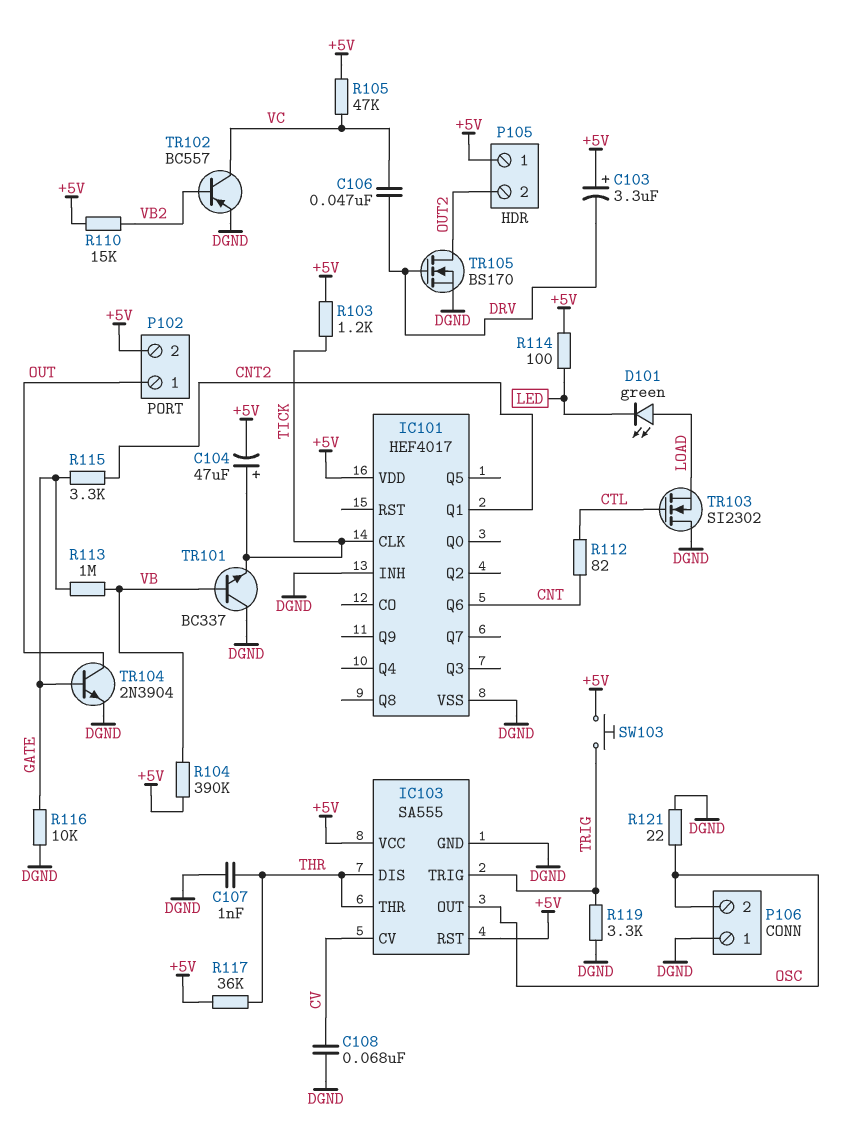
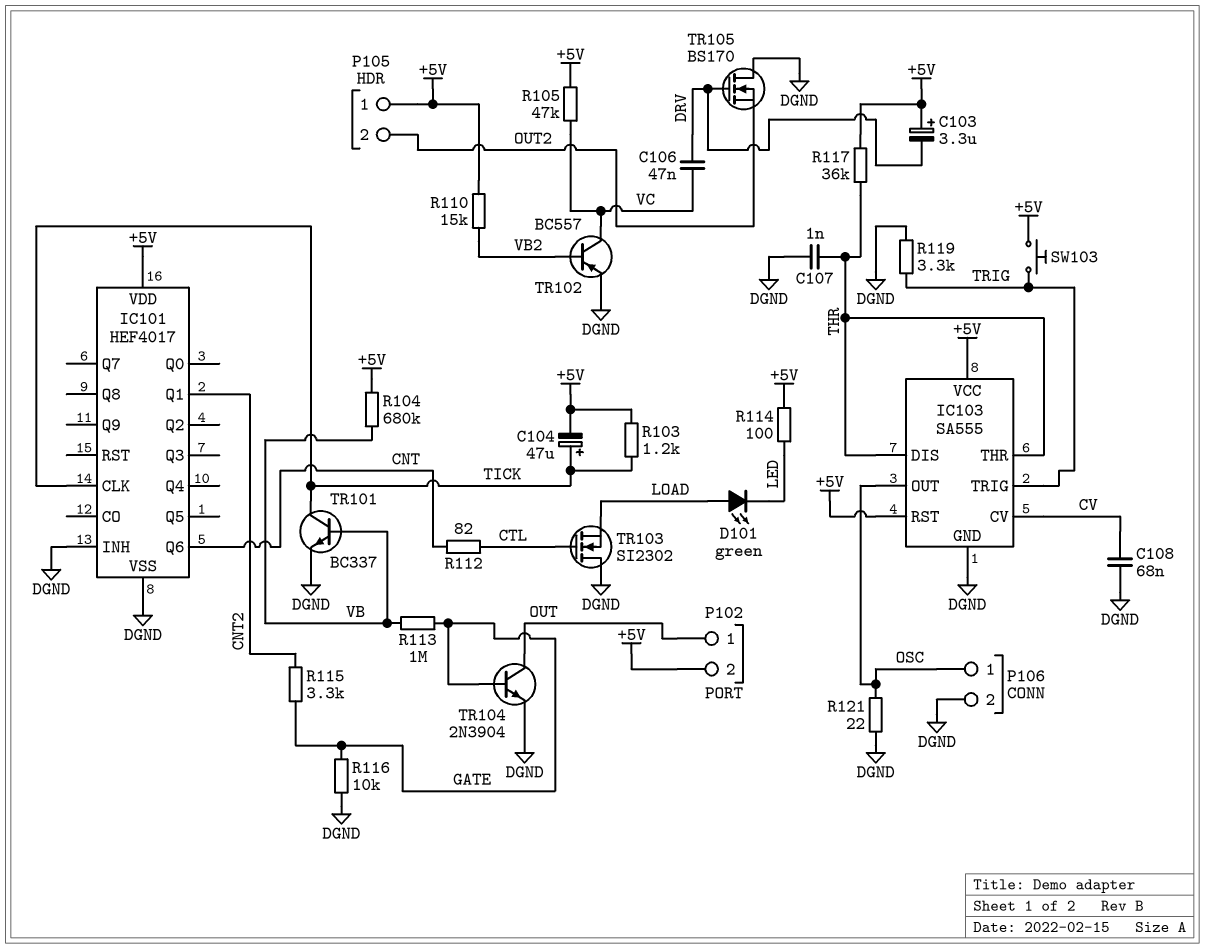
P106 pin 1: DGND -> OSC
P106 pin 2: OSC -> DGND
R104: 390k (+5V, VB) -> 680k (+5V, VB)
TR101: NPN BC337 (B VB, C DGND, E TICK) -> NPN BC337 (B VB, C TICK, E DGND)
TR105: NMOS BS170 (G DRV, D OUT2, S DGND) -> NMOS BS170 (G DRV, D DGND, S OUT2)

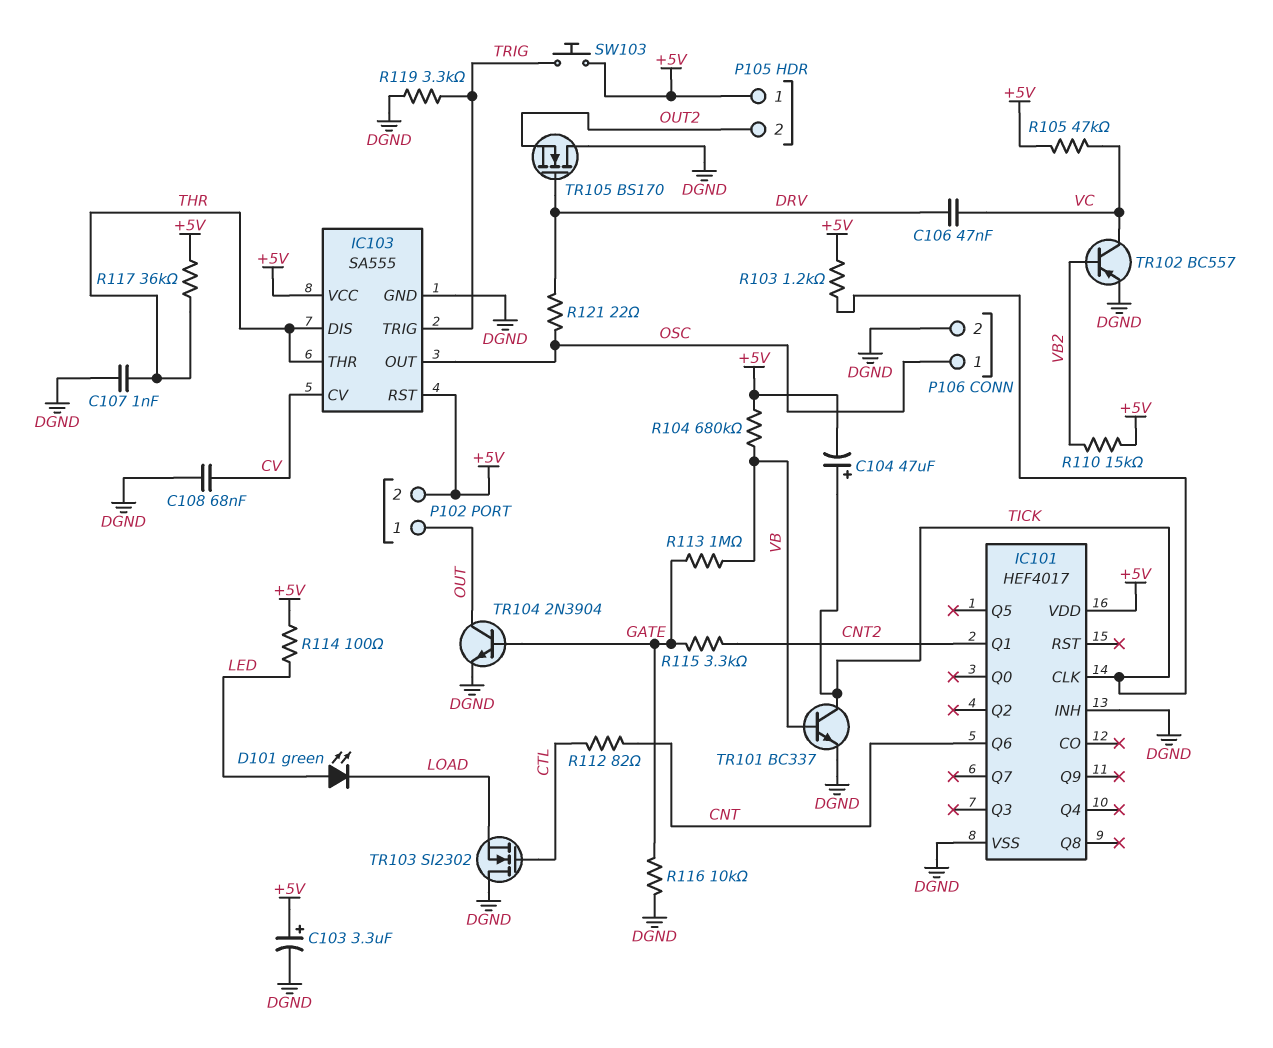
C103: 3.3uF (plus +5V, minus DRV) -> 3.3uF (plus +5V, minus DGND)
D101: LED green (A LOAD, K LED) -> LED green (A LED, K LOAD)
R121: 22 (DGND, OSC) -> 22 (DRV, OSC)

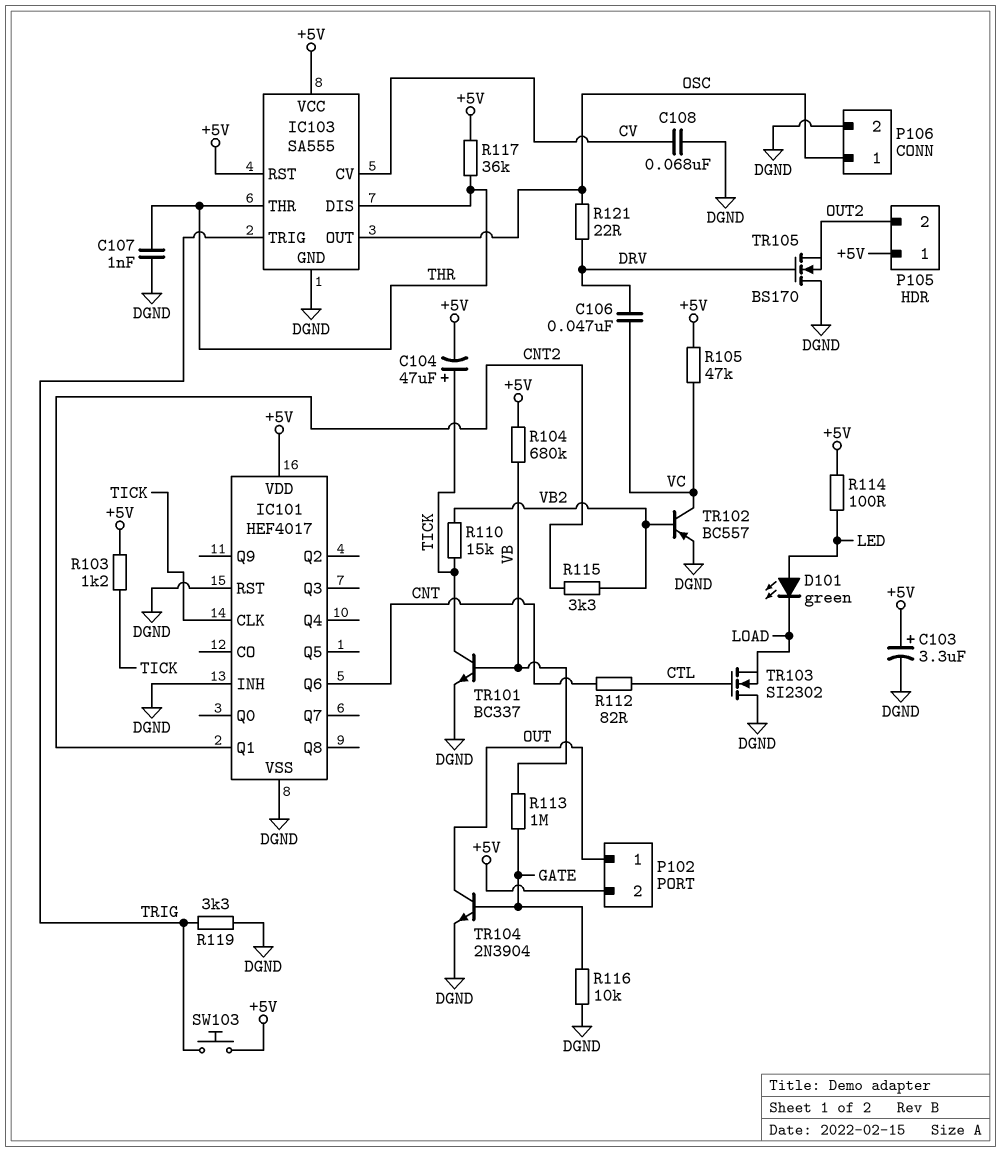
IC101 pin RST: none -> DGND
R110: 15k (+5V, VB2) -> 15k (TICK, VB2)
R115: 3.3k (CNT2, GATE) -> 3.3k (CNT2, VB2)

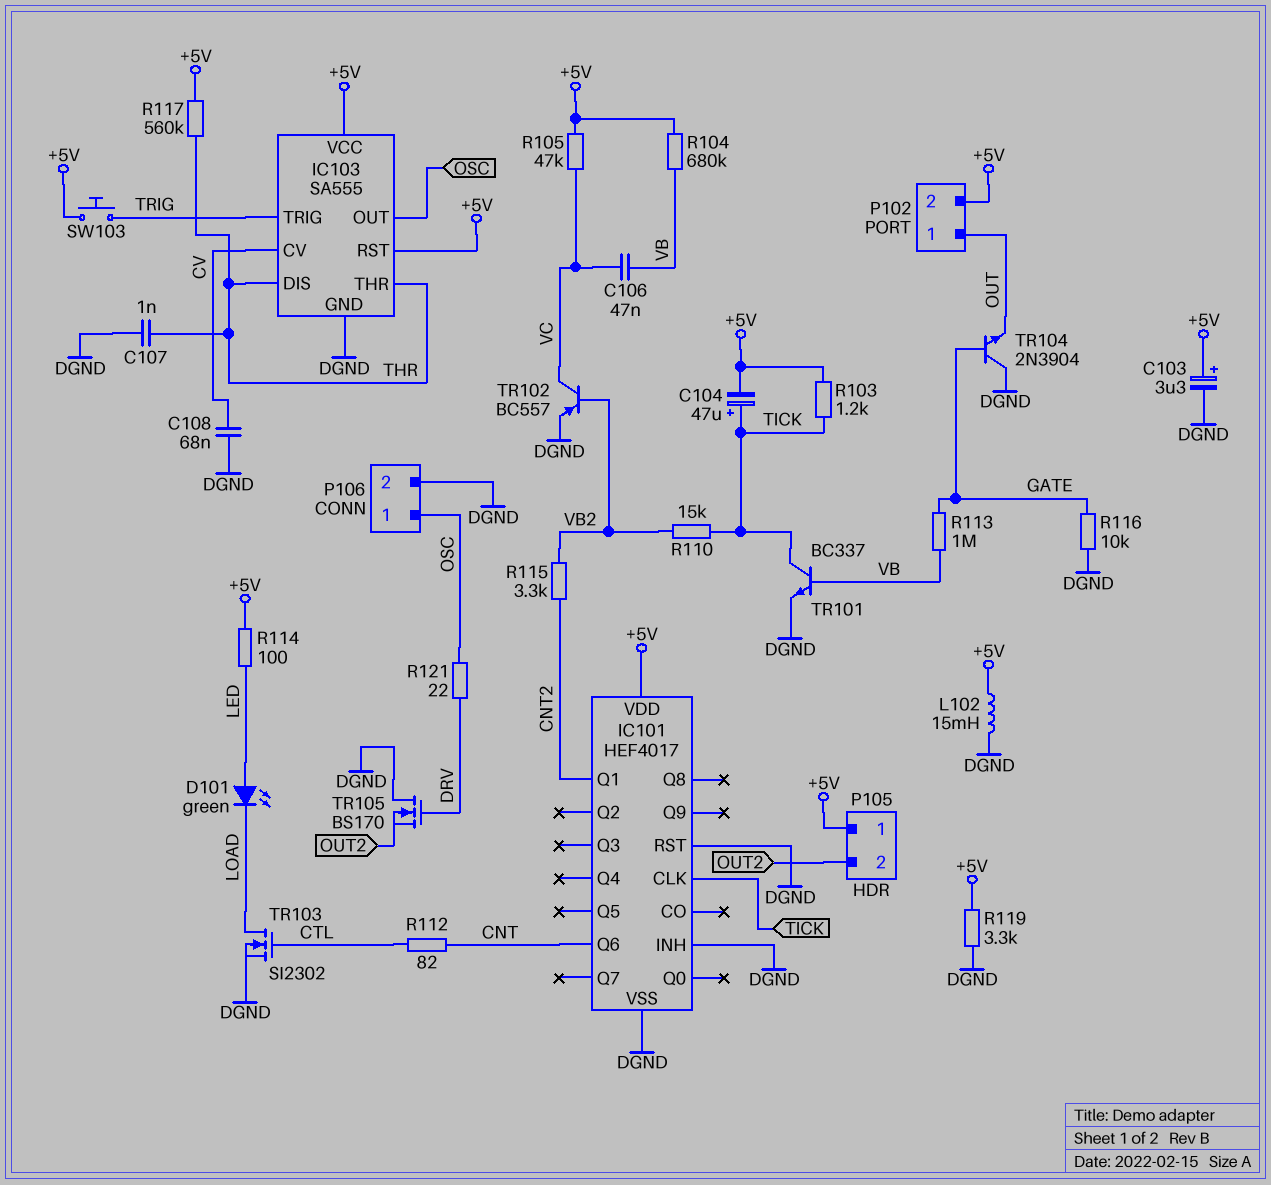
C106: 47nF (DRV, VC) -> 47nF (VB, VC)
L102: none -> 15mH (+5V, DGND)
R117: 36k (+5V, THR) -> 560k (+5V, THR)
R119: 3.3k (DGND, TRIG) -> 3.3k (+5V, DGND)
TR103: NMOS SI2302 (G CTL, D DGND, S LOAD) -> NMOS SI2302 (G CTL, D LOAD, S DGND)
TR104: NPN 2N3904 (B GATE, C OUT, E DGND) -> NPN 2N3904 (B GATE, C DGND, E OUT)

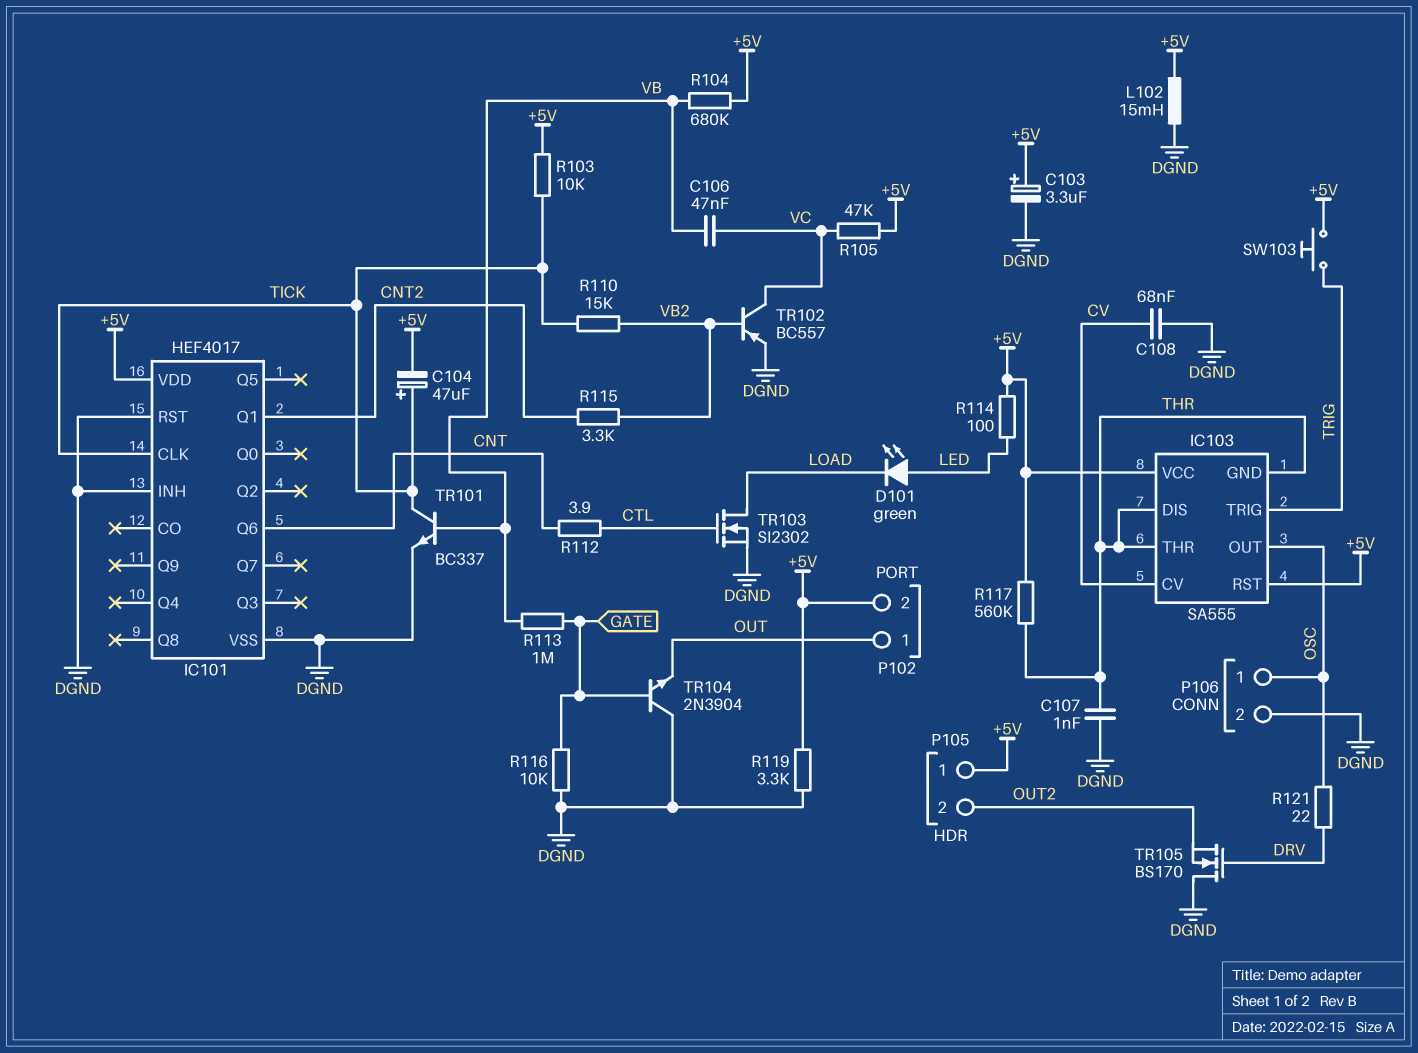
IC103 pin GND: DGND -> THR
R103: 1.2k (+5V, TICK) -> 10k (+5V, TICK)
R112: 82 (CNT, CTL) -> 3.9 (CNT, CTL)

